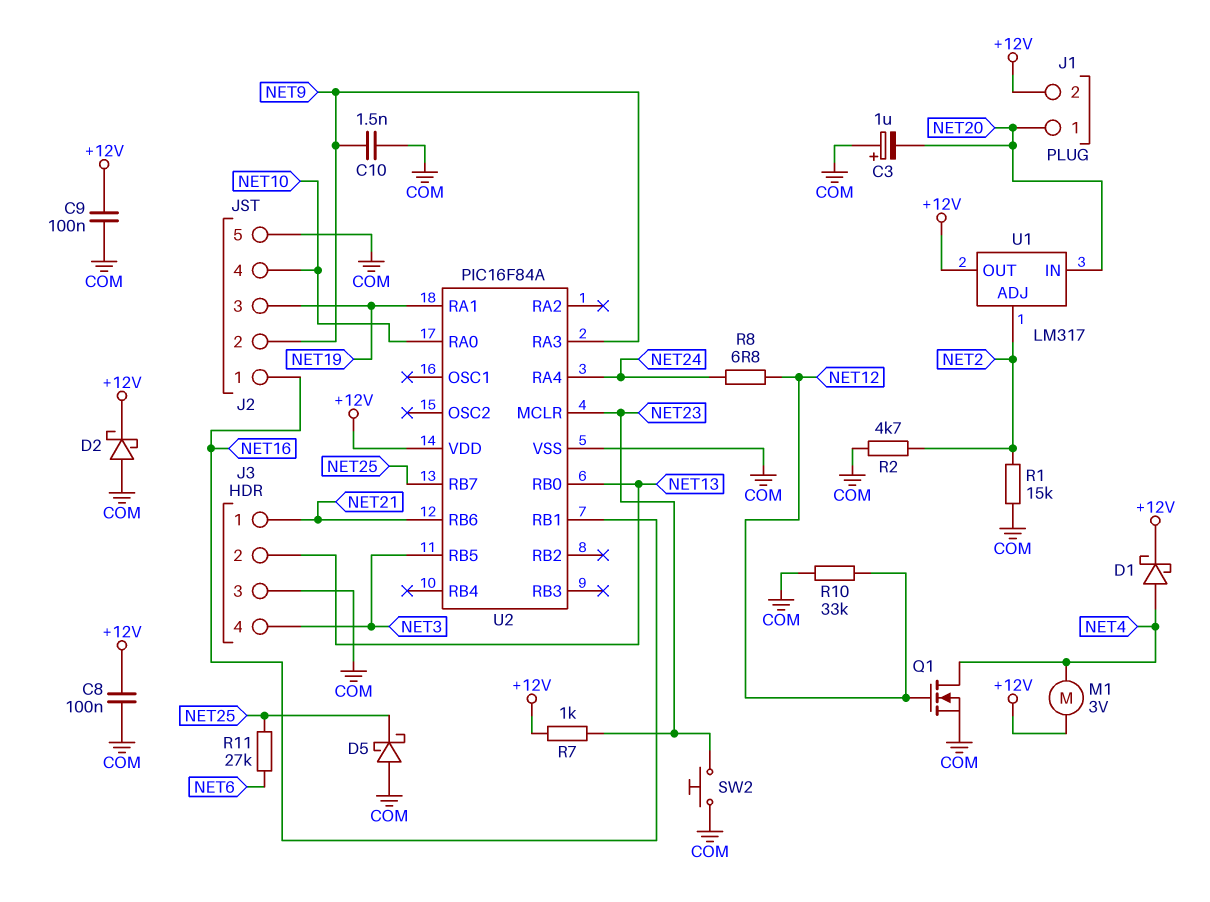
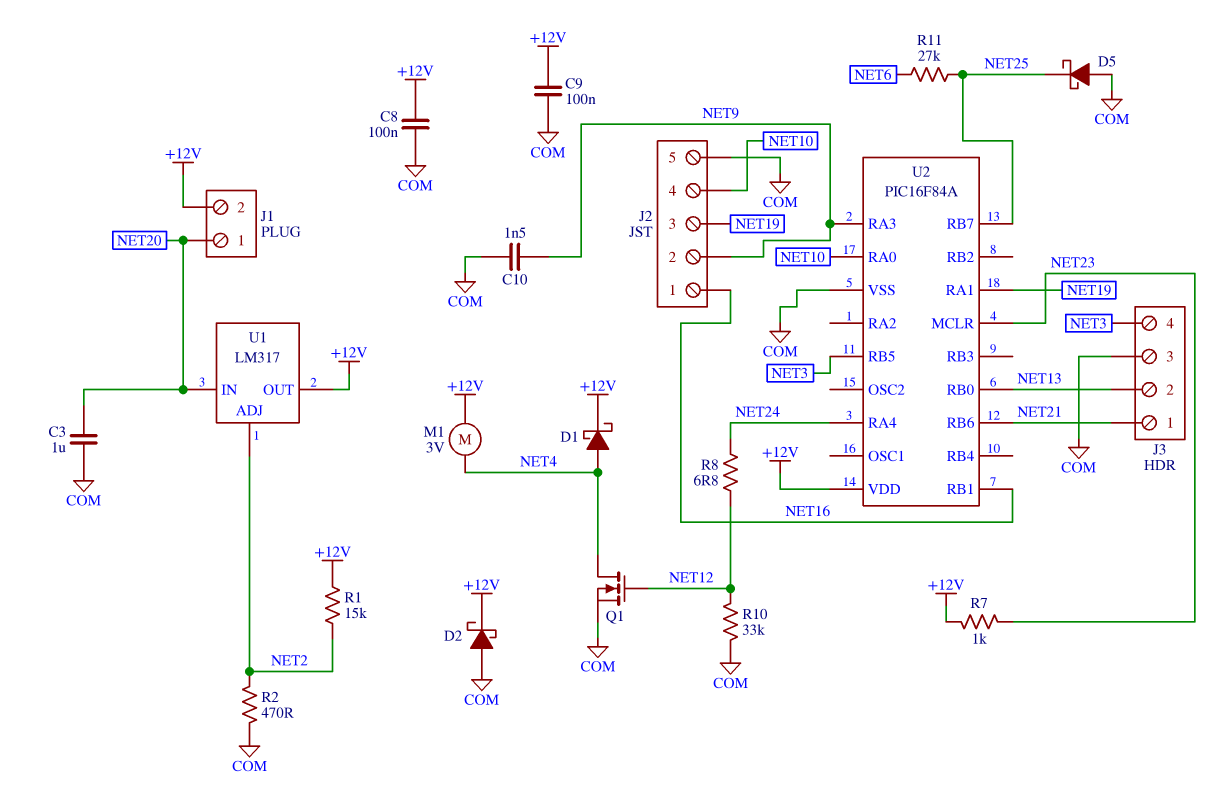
C3: 1uF (plus COM, minus NET20) -> 1uF (COM, NET20)
R1: 15k (COM, NET2) -> 15k (+12V, NET2)
R2: 4.7k (COM, NET2) -> 470 (COM, NET2)
SW2: button (COM, NET23) -> none

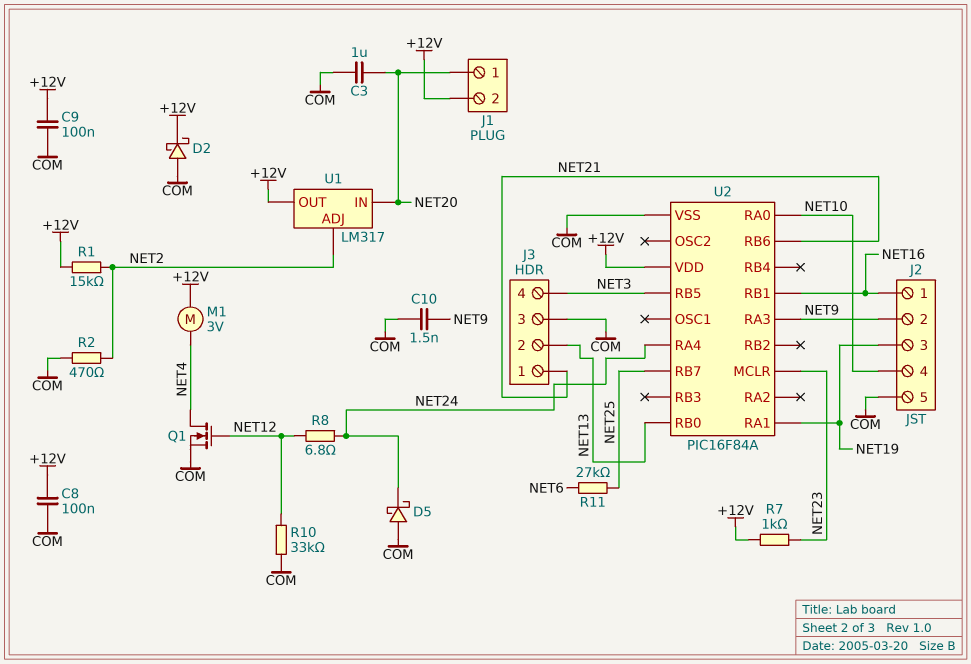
D1: schottky (A NET4, K +12V) -> none
D5: schottky (A COM, K NET25) -> schottky (A COM, K NET24)

